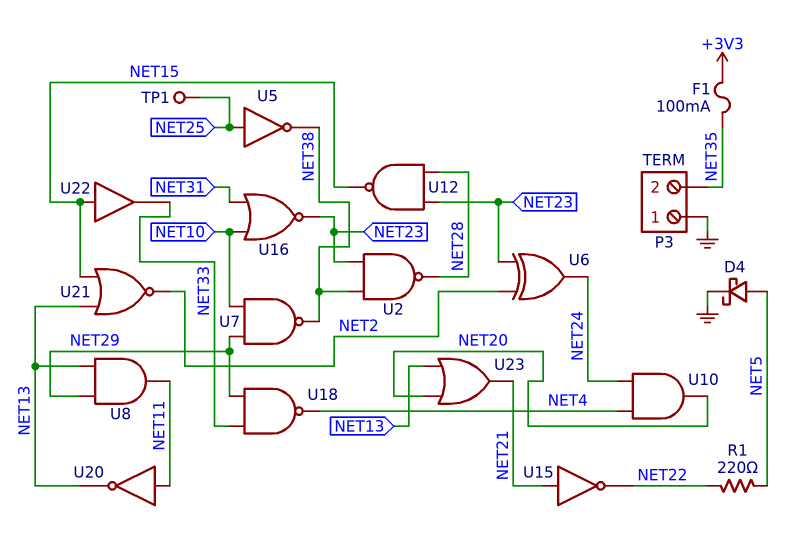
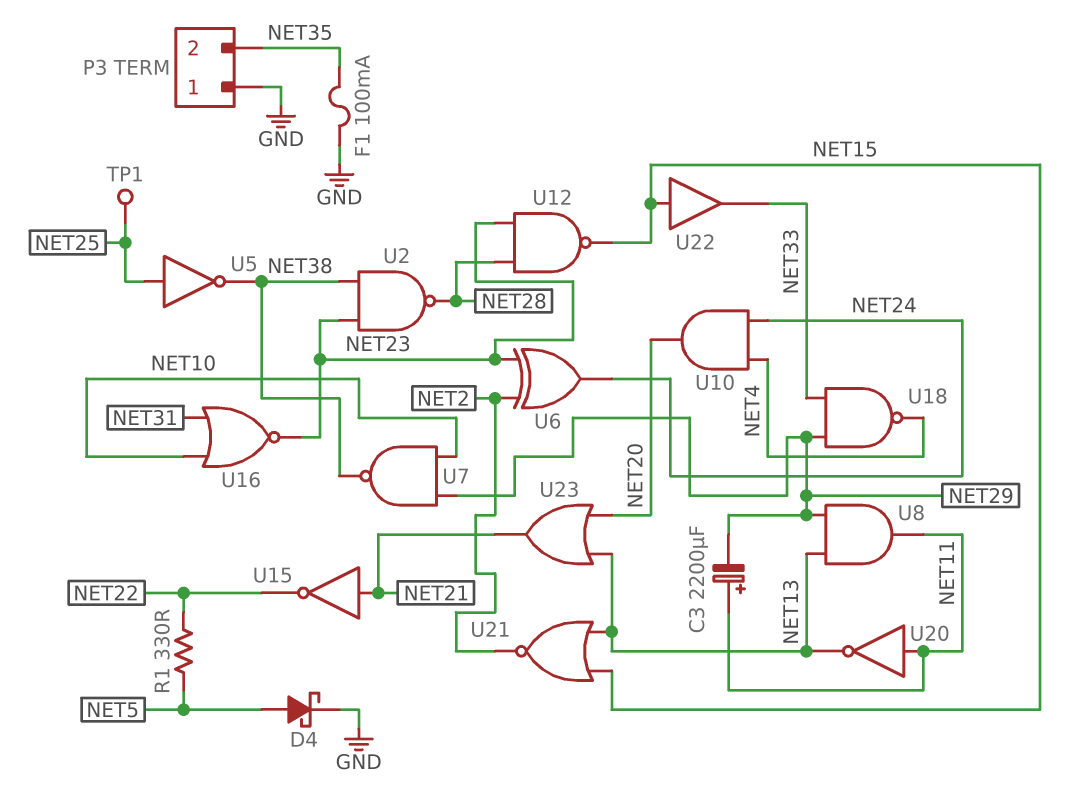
C3: none -> 2200uF (plus NET11, minus NET29)
F1: 100mA (+3V3, NET35) -> 100mA (GND, NET35)
R1: 220 (NET5, NET22) -> 330 (NET5, NET22)

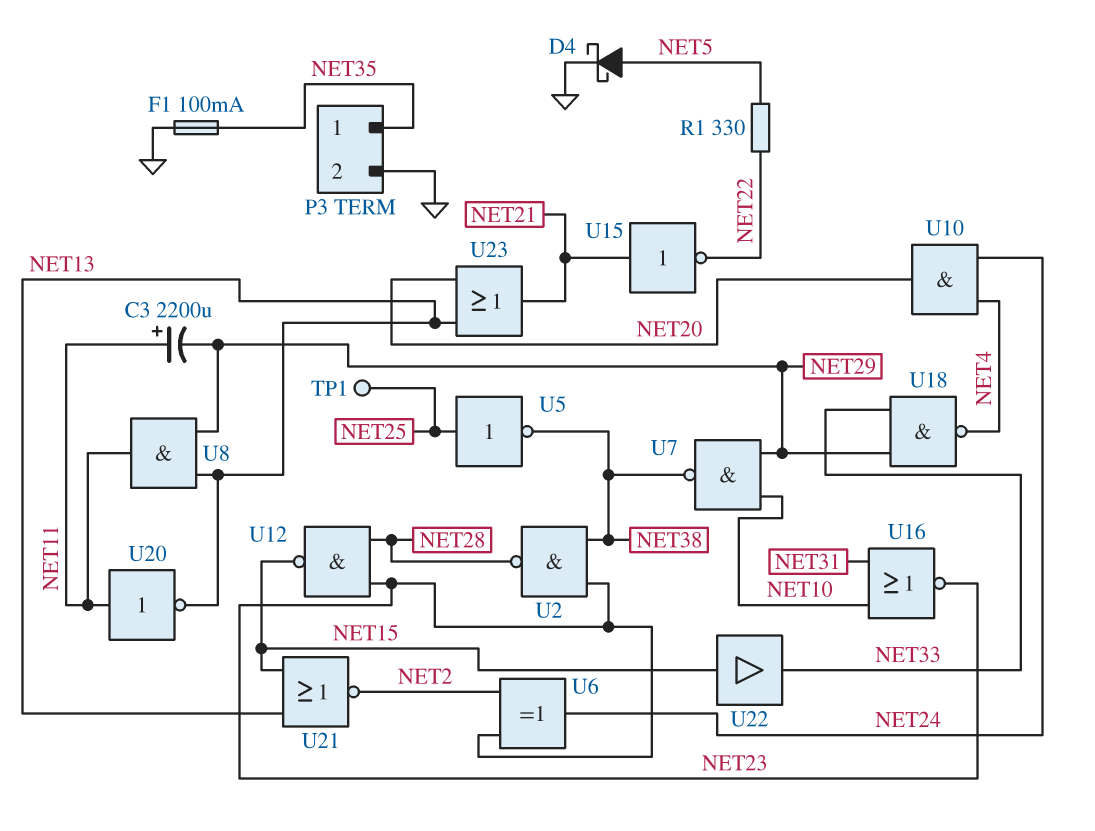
P3 pin 1: GND -> NET35
P3 pin 2: NET35 -> GND

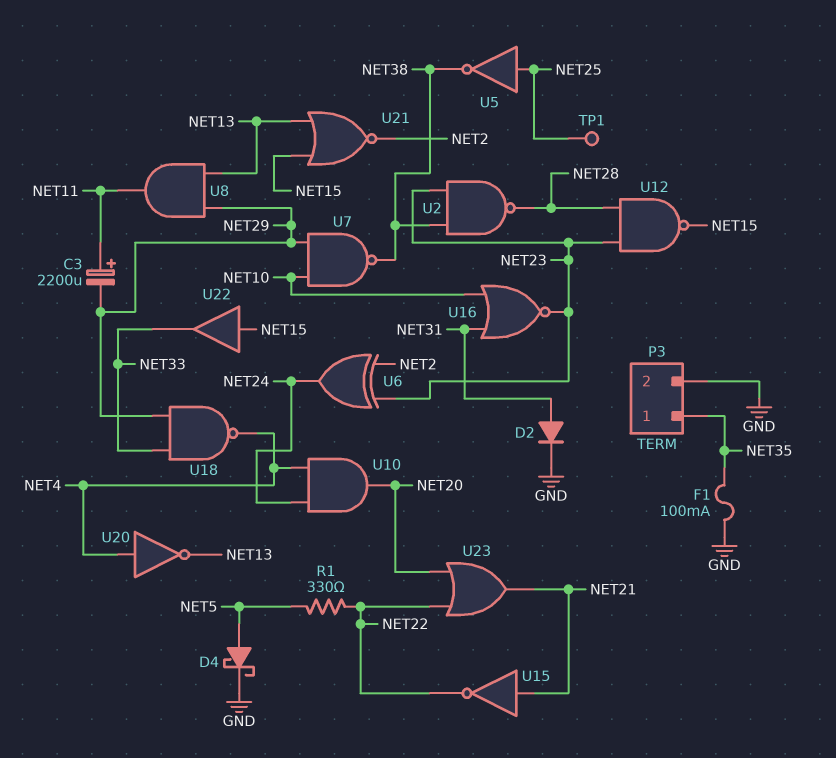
D2: none -> diode (A NET31, K GND)
U20: NOT (in NET11, out NET13) -> NOT (in NET4, out NET13)
U23: OR (in NET13, in NET20, out NET21) -> OR (in NET20, in NET22, out NET21)

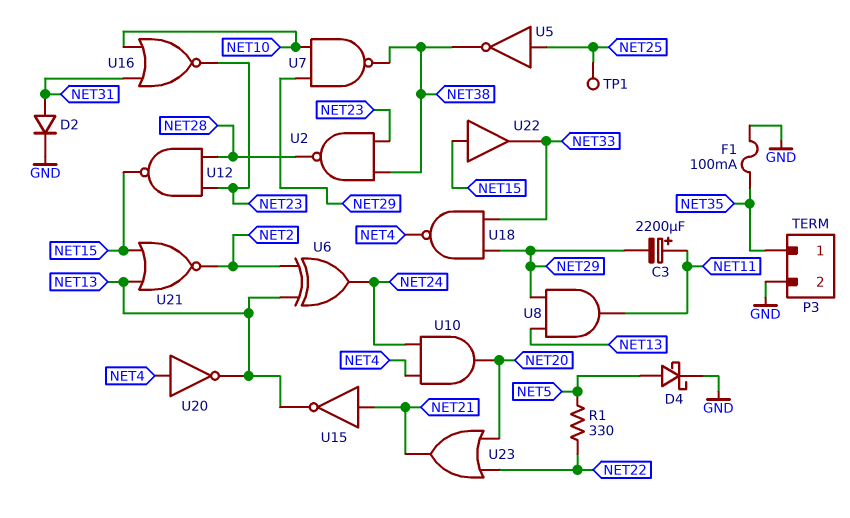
U6: XOR (in NET2, in NET23, out NET24) -> XOR (in NET2, in NET13, out NET24)
U15: NOT (in NET21, out NET22) -> NOT (in NET21, out NET13)

